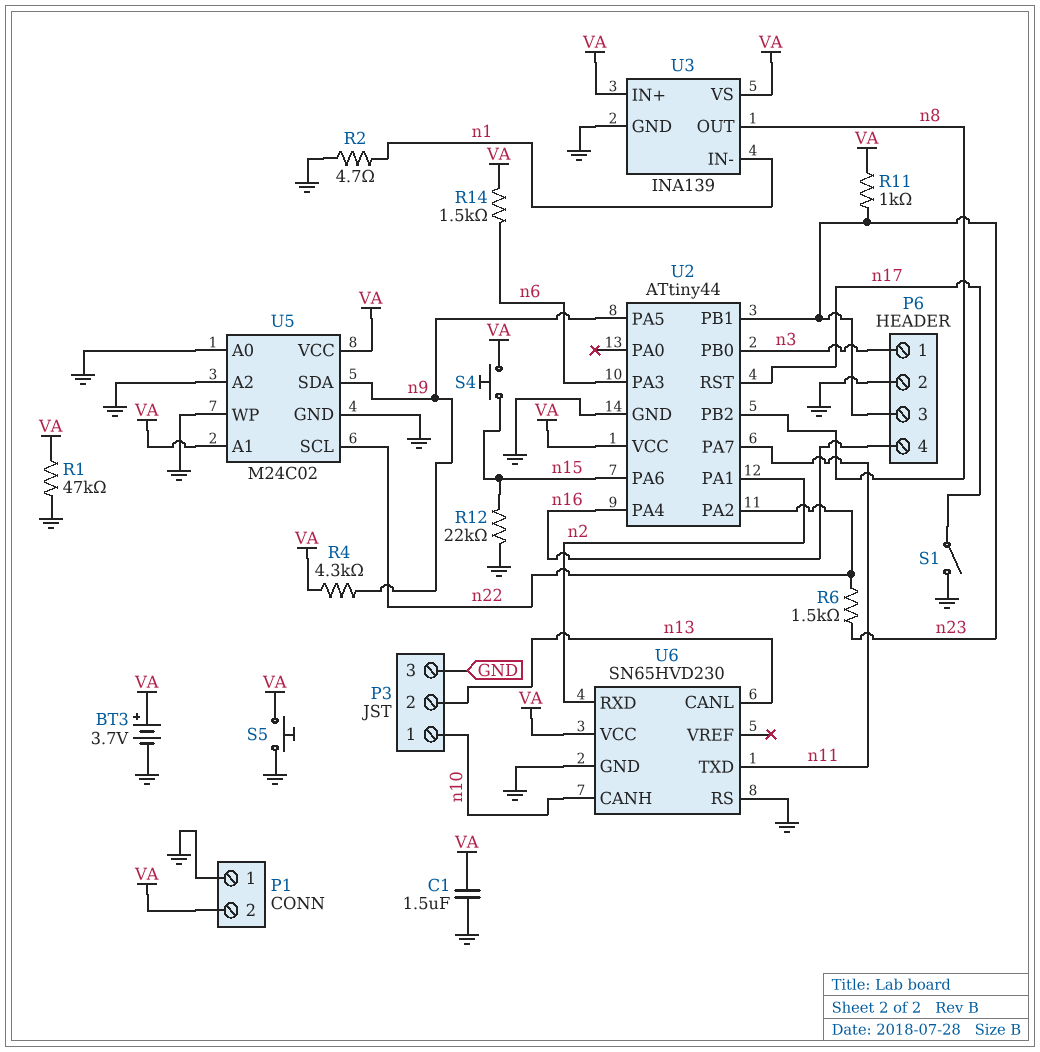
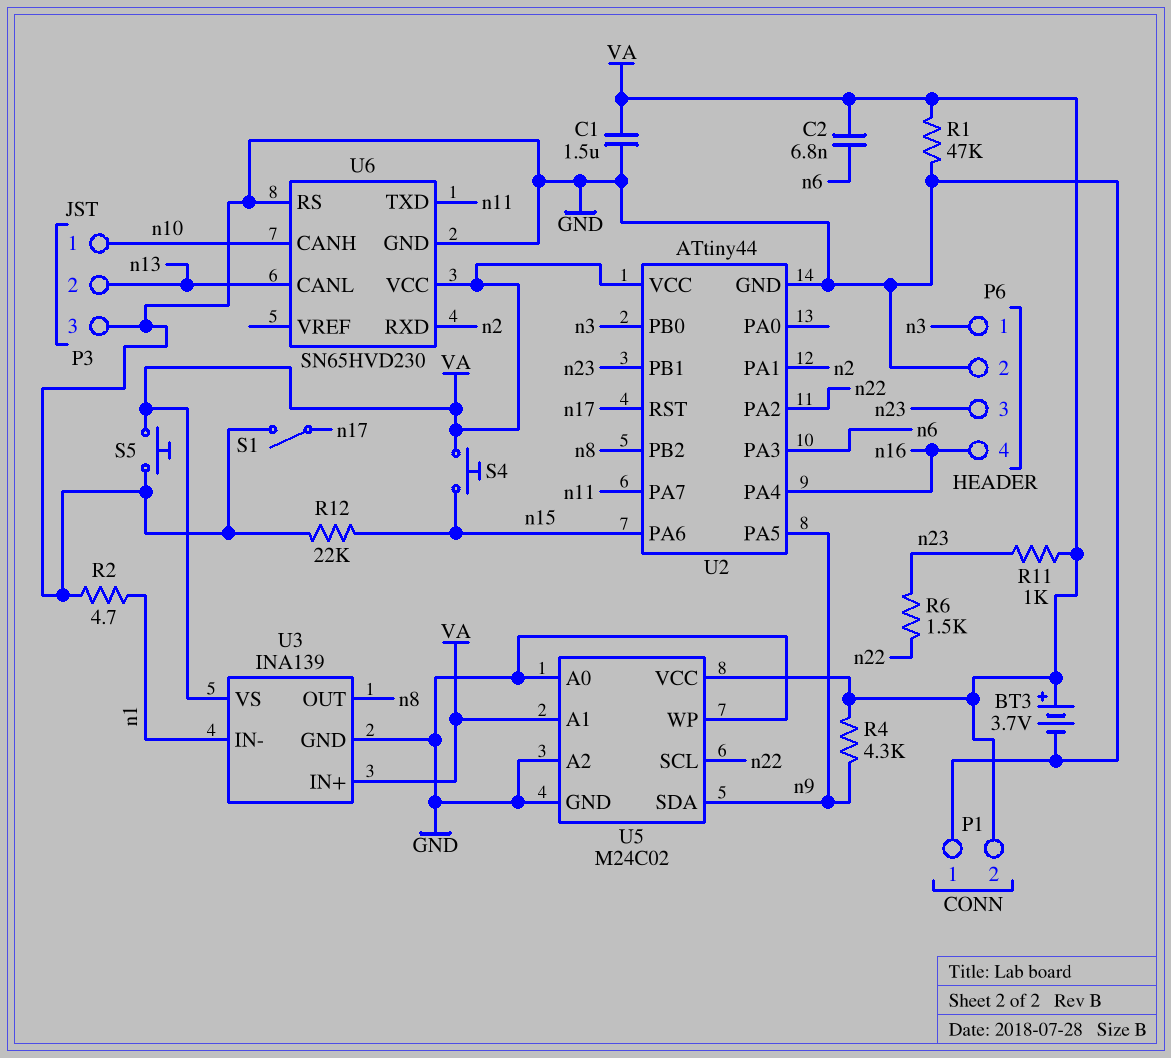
C2: none -> 6.8nF (VA, n6)
R14: 1.5k (VA, n6) -> none

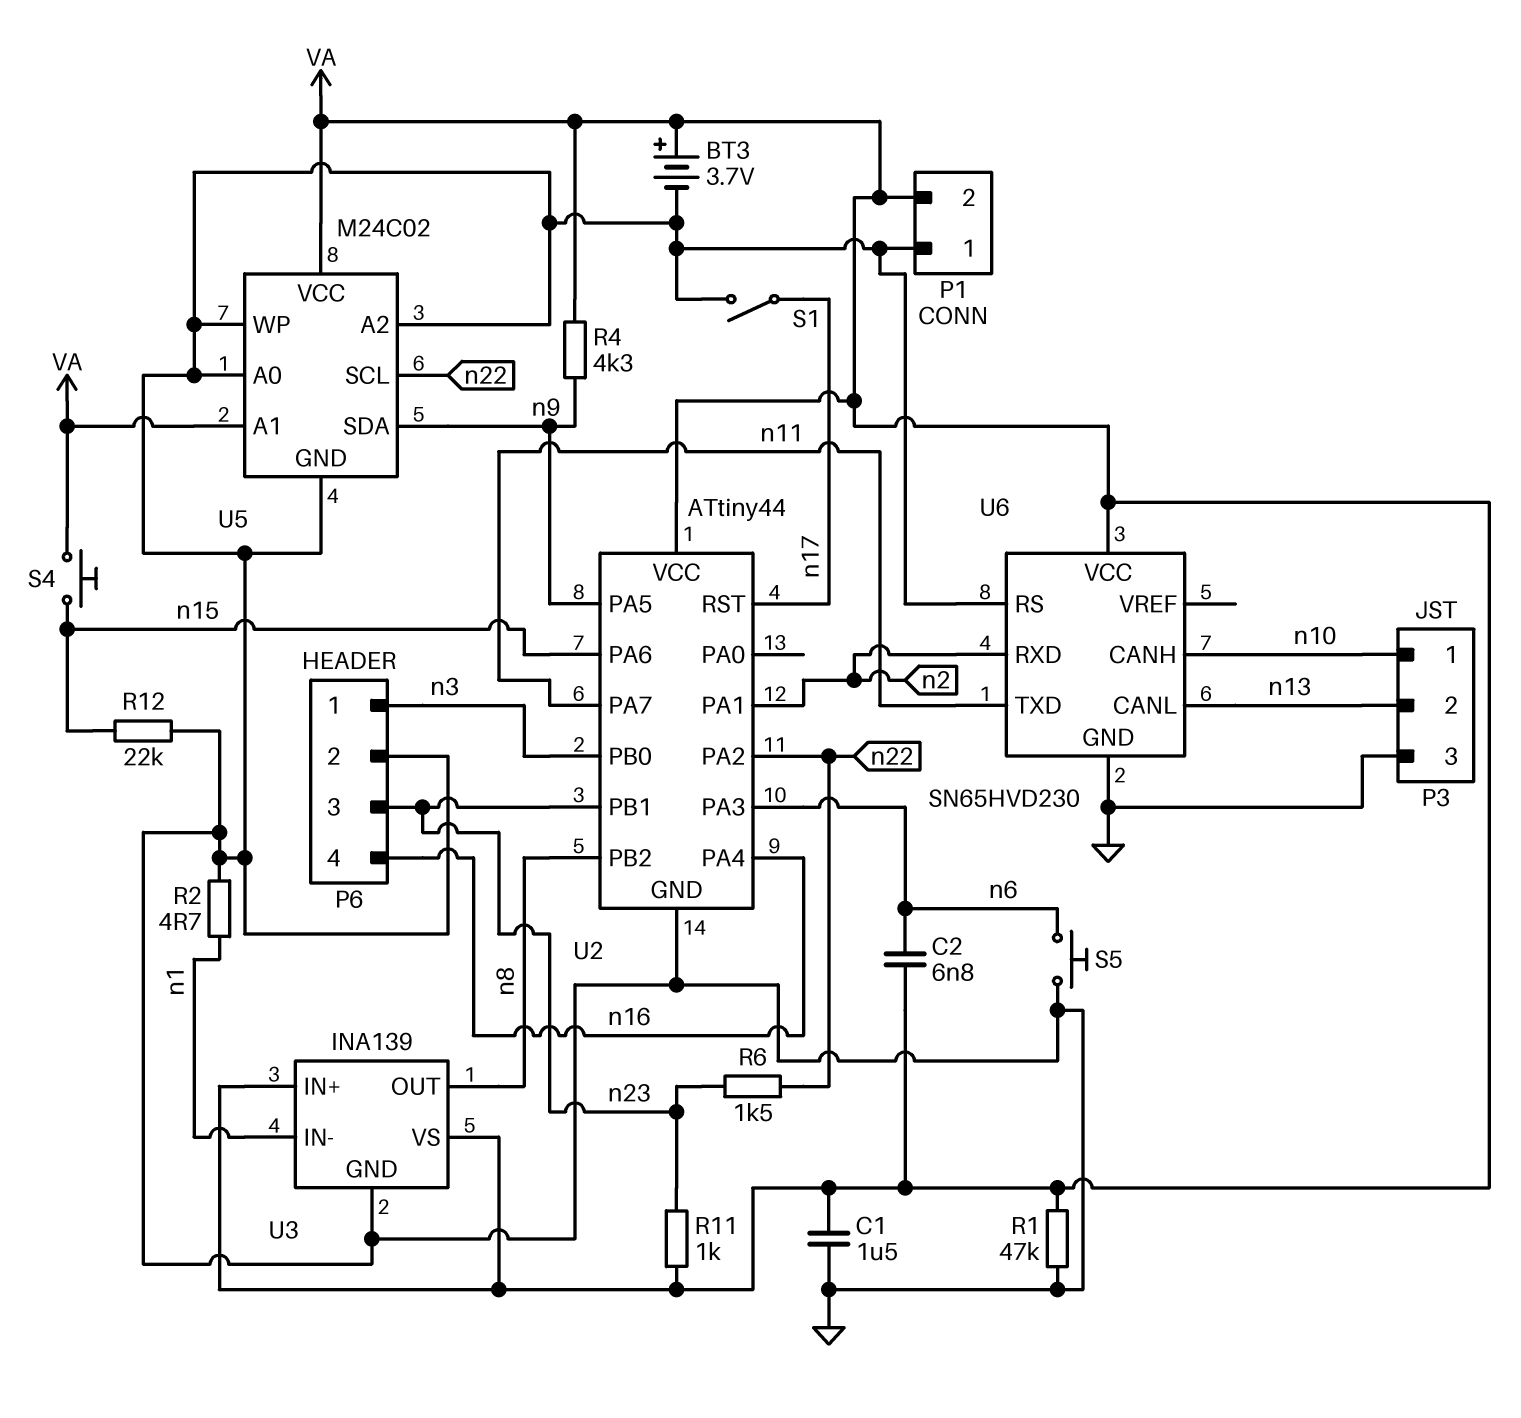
S5: button (GND, VA) -> button (GND, n6)

